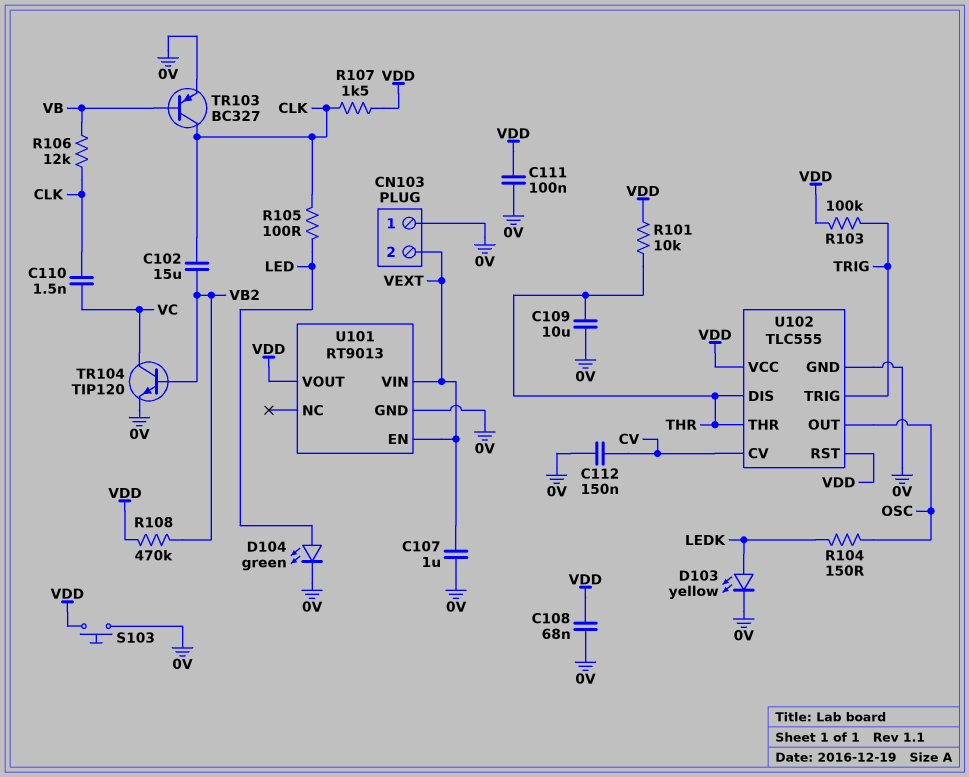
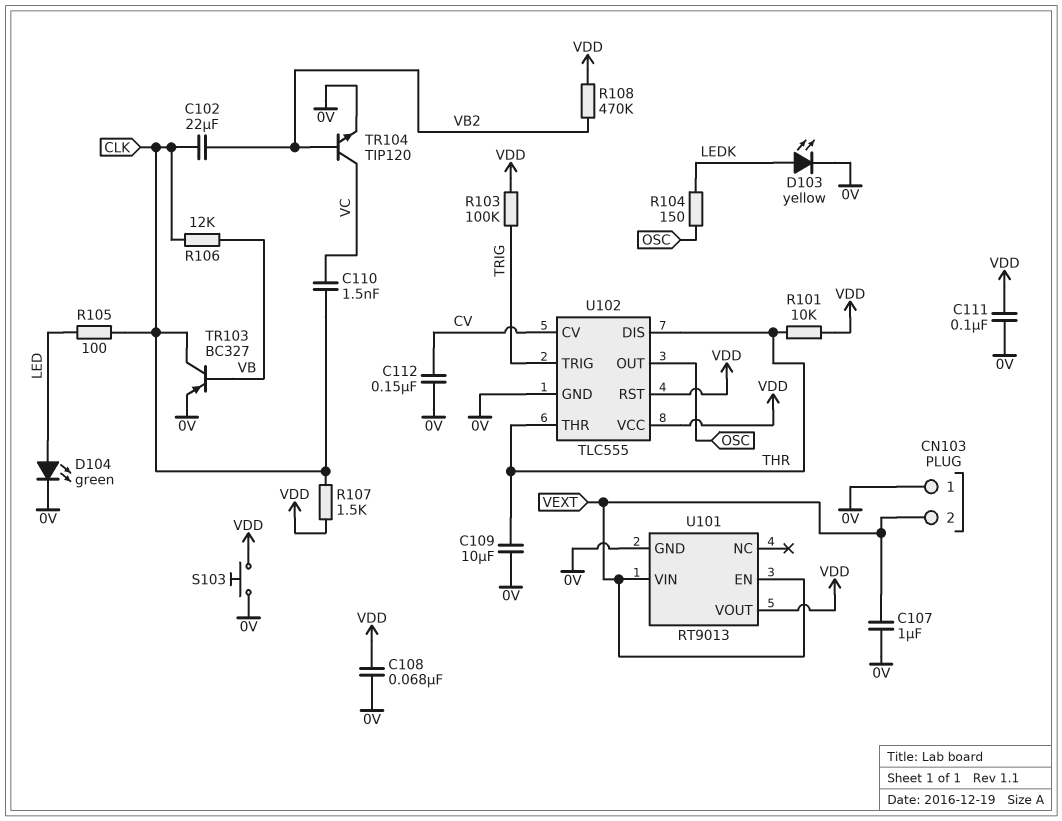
C102: 15uF (CLK, VB2) -> 22uF (CLK, VB2)

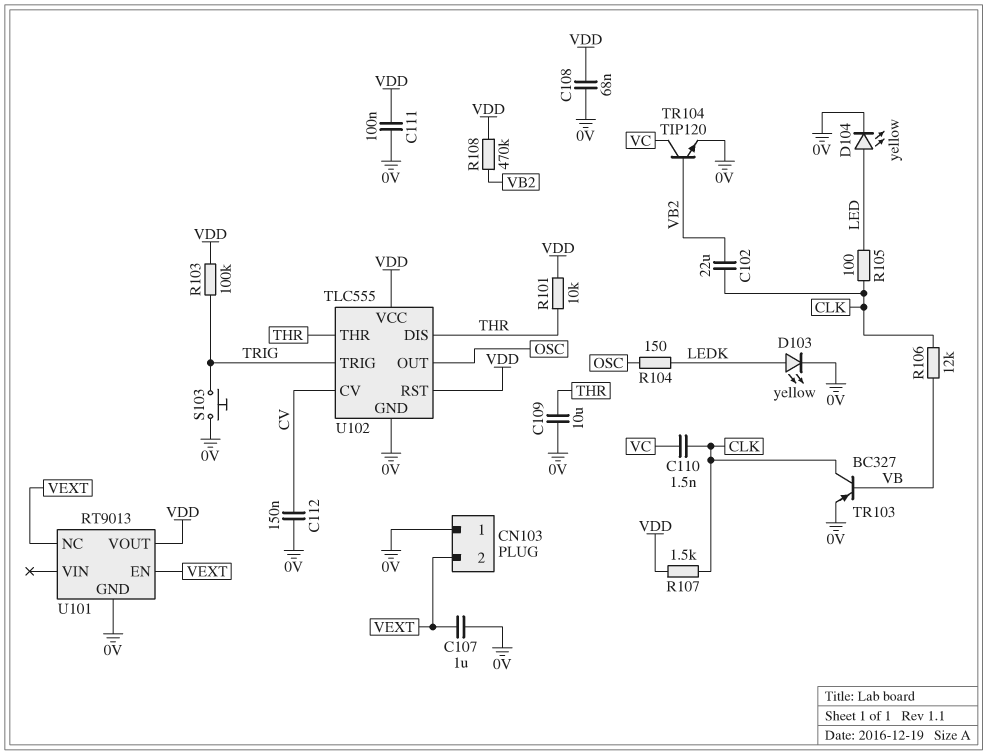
D104: LED green (A LED, K 0V) -> LED yellow (A LED, K 0V)
S103: button (0V, VDD) -> button (0V, TRIG)
U101 pin NC: none -> VEXT
U101 pin VIN: VEXT -> none

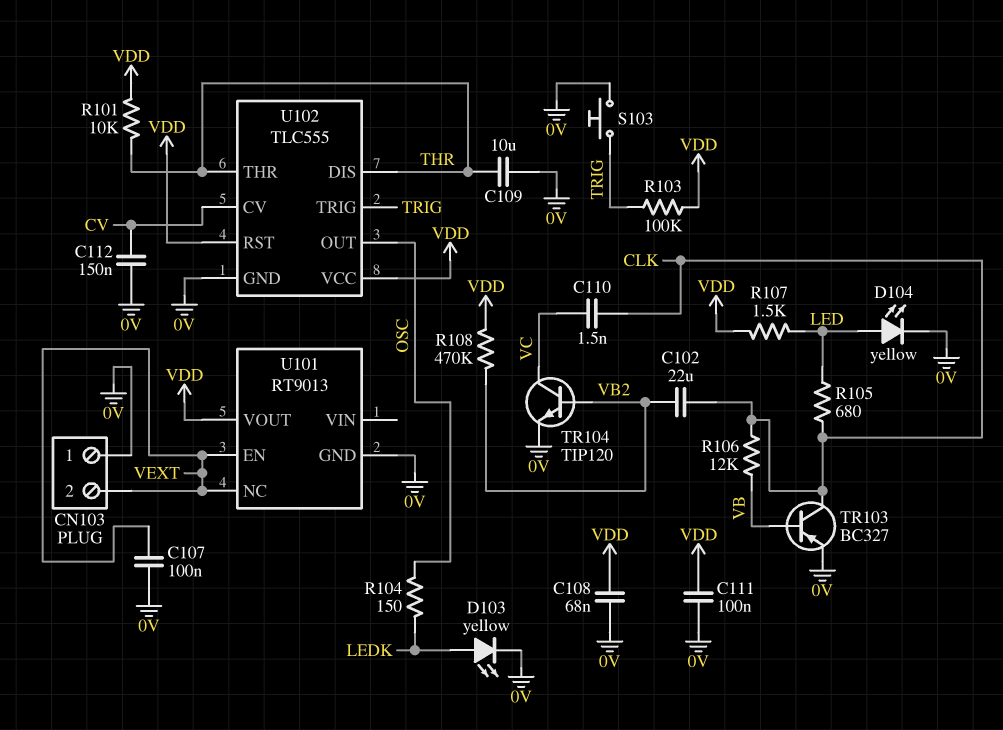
C107: 1uF (0V, VEXT) -> 100nF (0V, VEXT)
R105: 100 (CLK, LED) -> 680 (CLK, LED)
R107: 1.5k (CLK, VDD) -> 1.5k (LED, VDD)

